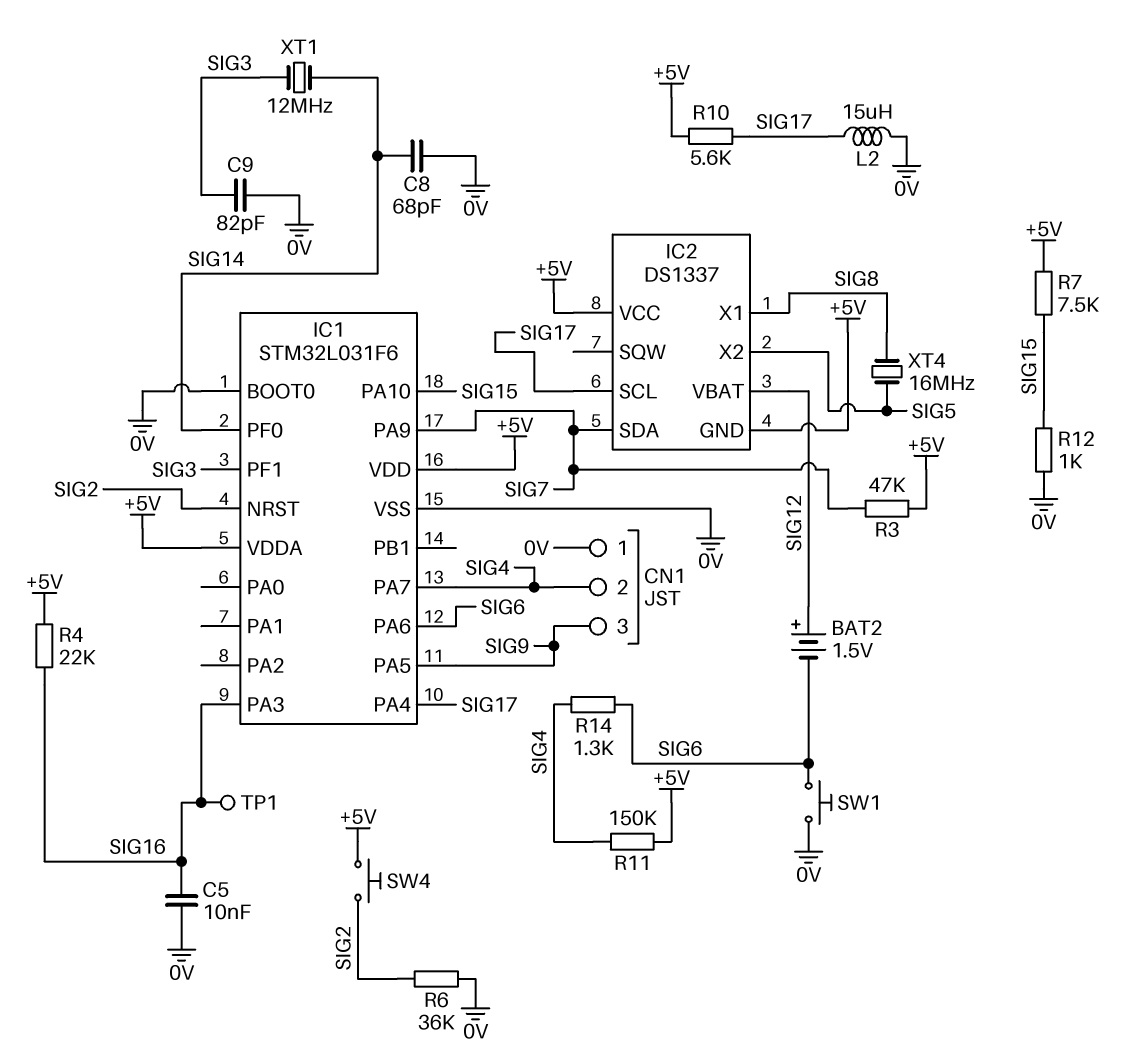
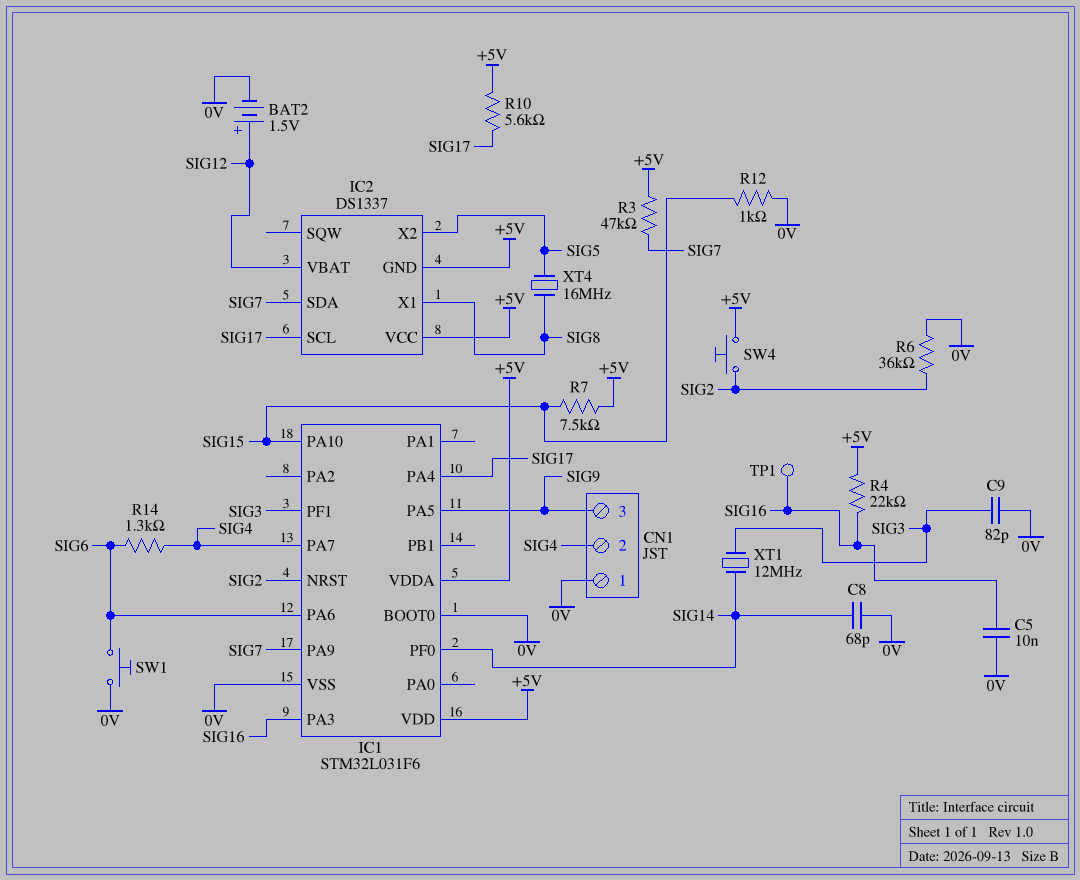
BAT2: 1.5V (plus SIG12, minus SIG6) -> 1.5V (plus SIG12, minus 0V)
L2: 15uH (0V, SIG17) -> none
R11: 150k (+5V, SIG4) -> none

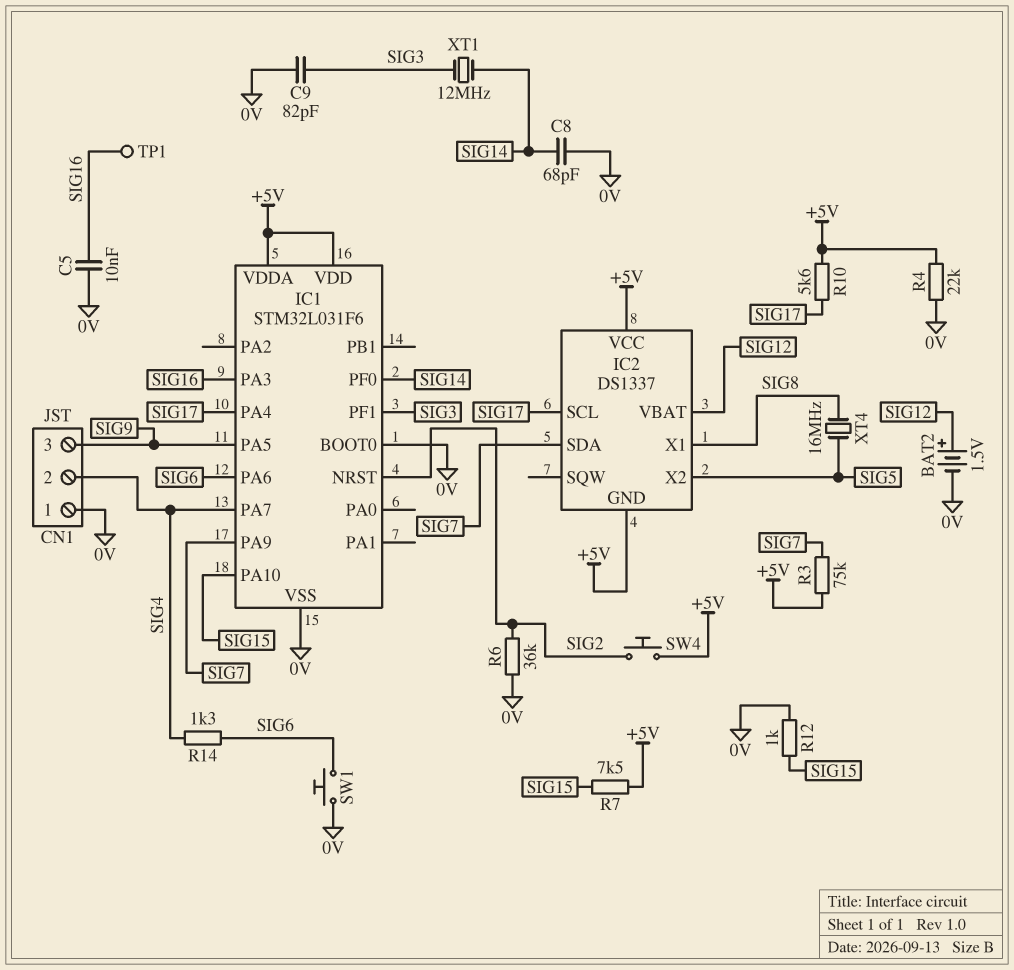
R3: 47k (+5V, SIG7) -> 75k (+5V, SIG7)
R4: 22k (+5V, SIG16) -> 22k (+5V, 0V)

